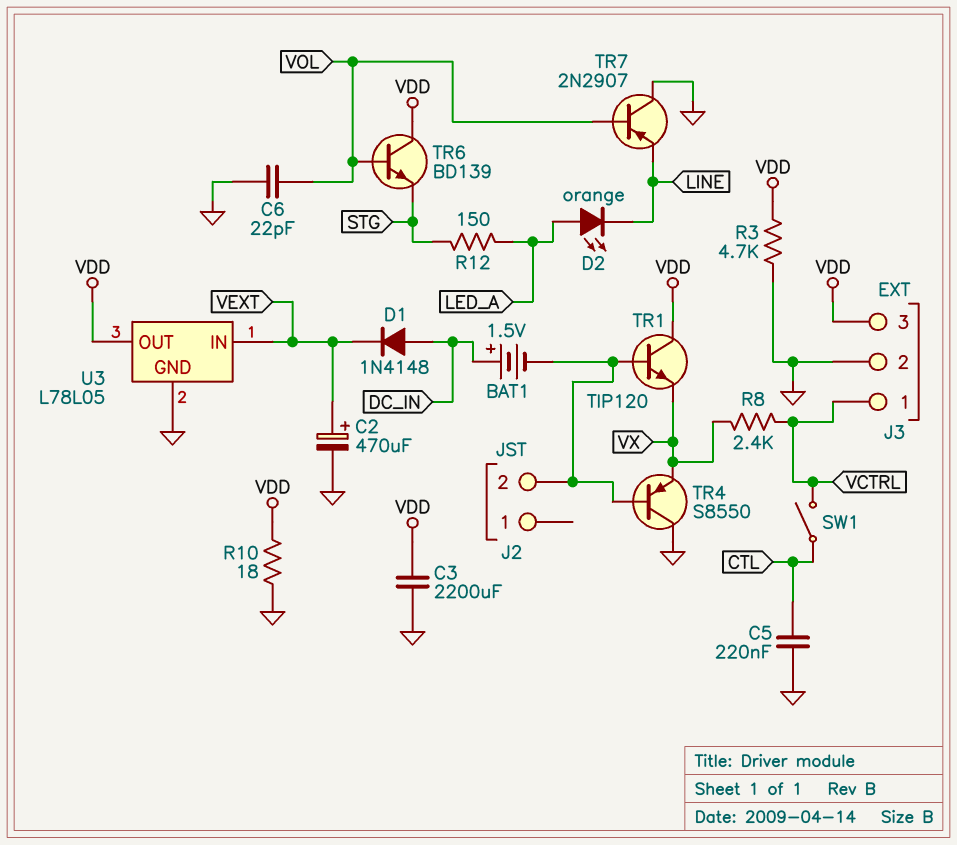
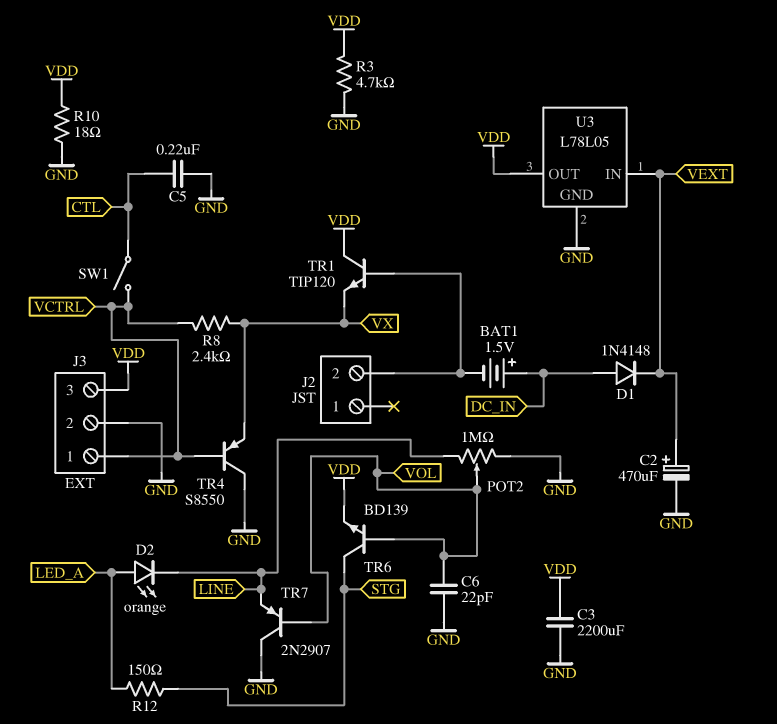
POT2: none -> 1M (GND, LINE, wiper VOL)
TR4: PNP S8550 (B J2/2, C GND, E VX) -> PNP S8550 (B VCTRL, C GND, E VX)
TR6: NPN BD139 (B VOL, C VDD, E STG) -> NPN BD139 (B VOL, C STG, E VDD)

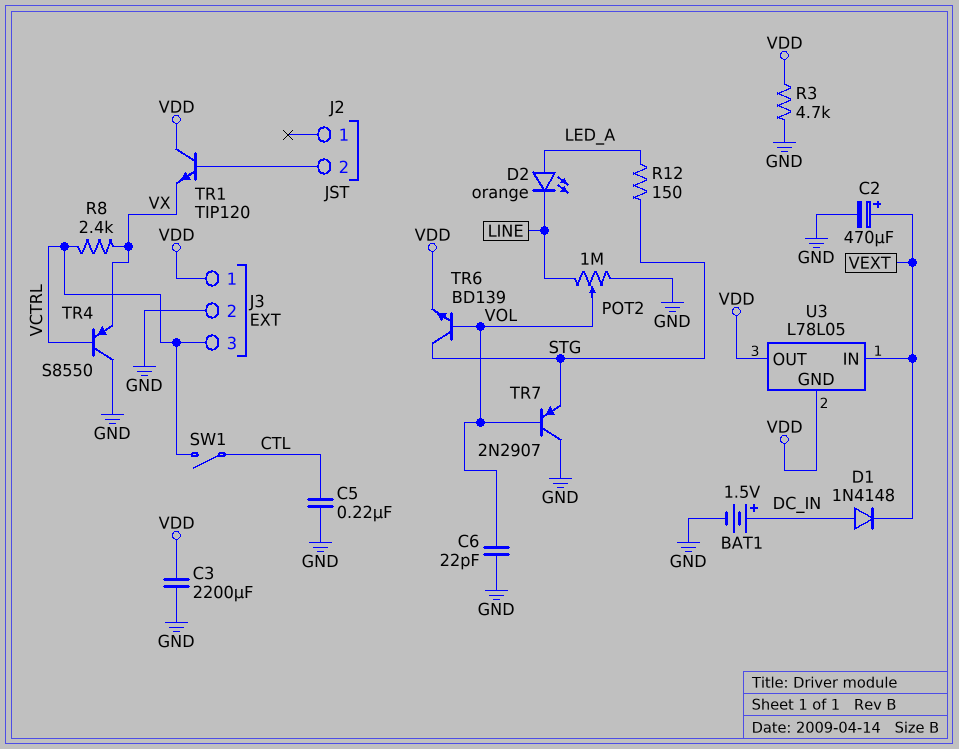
BAT1: 1.5V (plus DC_IN, minus J2/2) -> 1.5V (plus DC_IN, minus GND)
J3 pin 1: VCTRL -> VDD
J3 pin 3: VDD -> VCTRL
R10: 18 (GND, VDD) -> none
TR7: PNP 2N2907 (B VOL, C GND, E LINE) -> PNP 2N2907 (B VOL, C GND, E STG)
U3 pin GND: GND -> VDD

